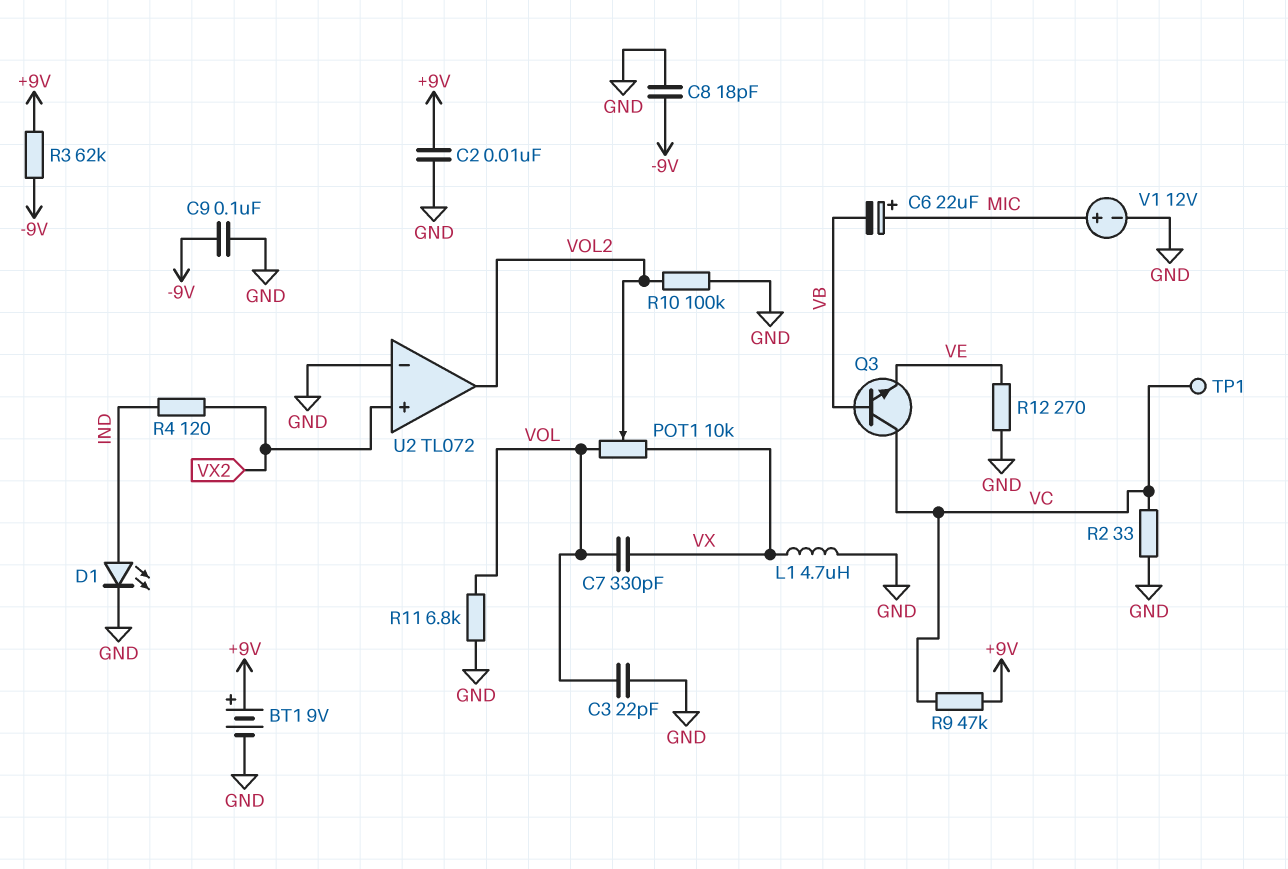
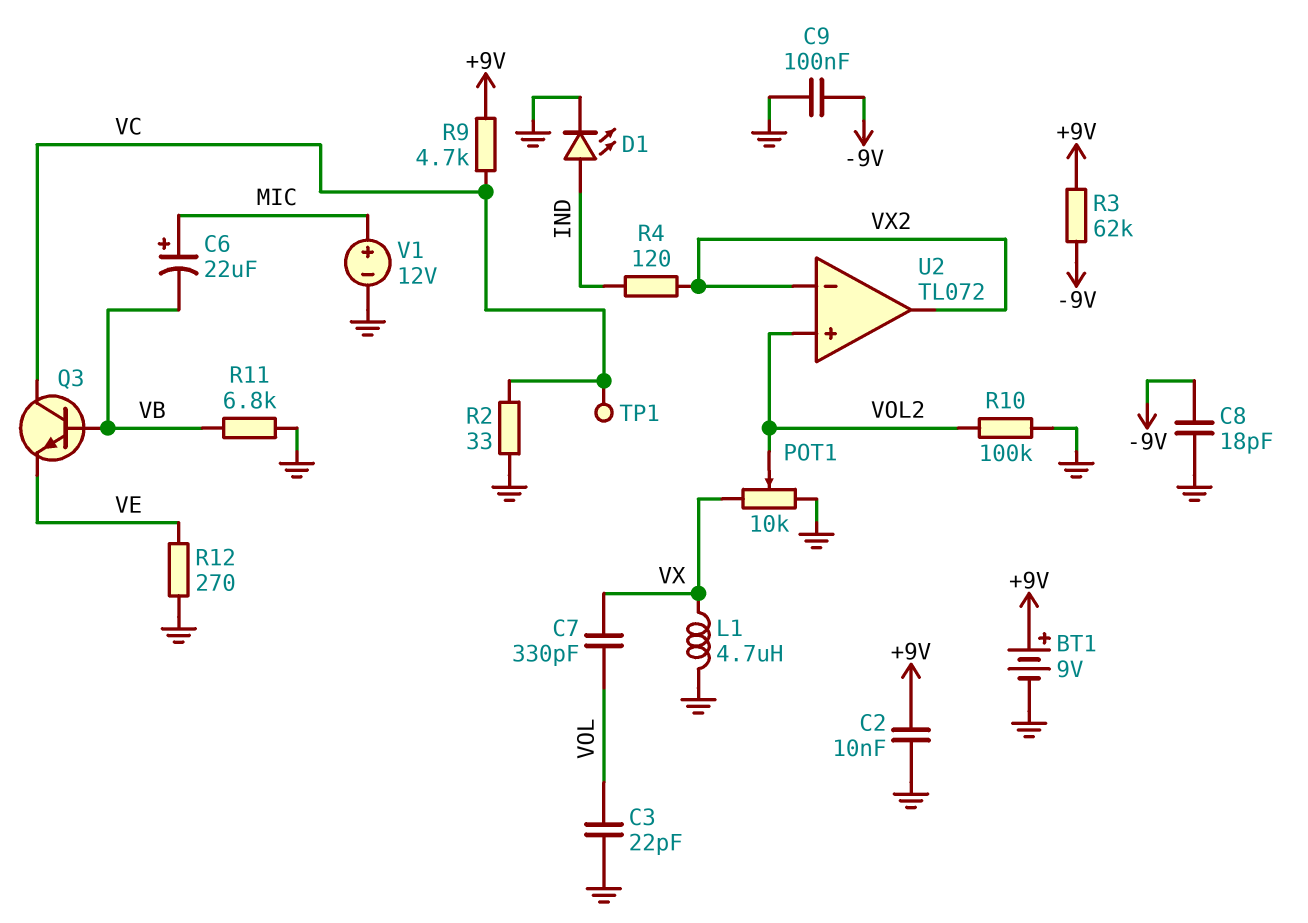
POT1: 10k (VOL, VX, wiper VOL2) -> 10k (GND, VX, wiper VOL2)
R9: 47k (+9V, VC) -> 4.7k (+9V, VC)
R11: 6.8k (GND, VOL) -> 6.8k (GND, VB)
U2 pin in+: VX2 -> VOL2
U2 pin in-: GND -> VX2
U2 pin out: VOL2 -> VX2

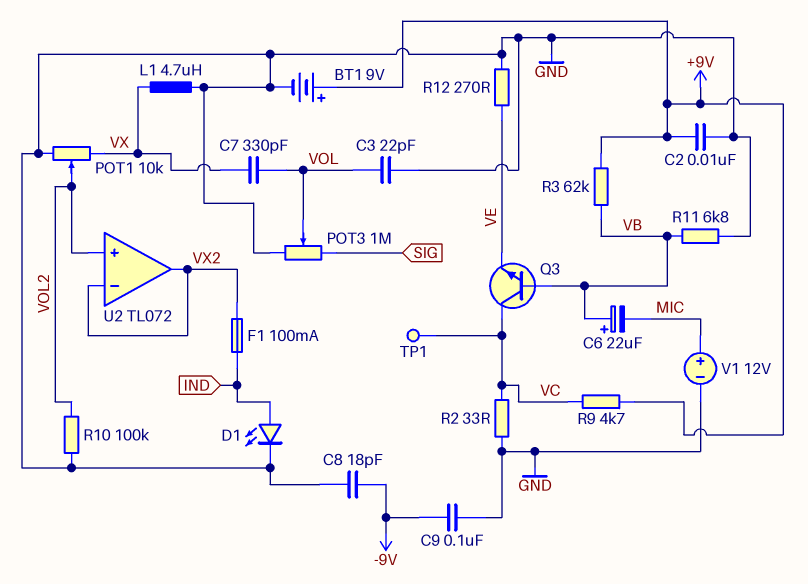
C6: 22uF (plus MIC, minus VB) -> 22uF (plus VB, minus MIC)
F1: none -> 100mA (IND, VX2)
POT3: none -> 1M (GND, SIG, wiper VOL)
R3: 62k (+9V, -9V) -> 62k (+9V, VB)
R4: 120 (IND, VX2) -> none

